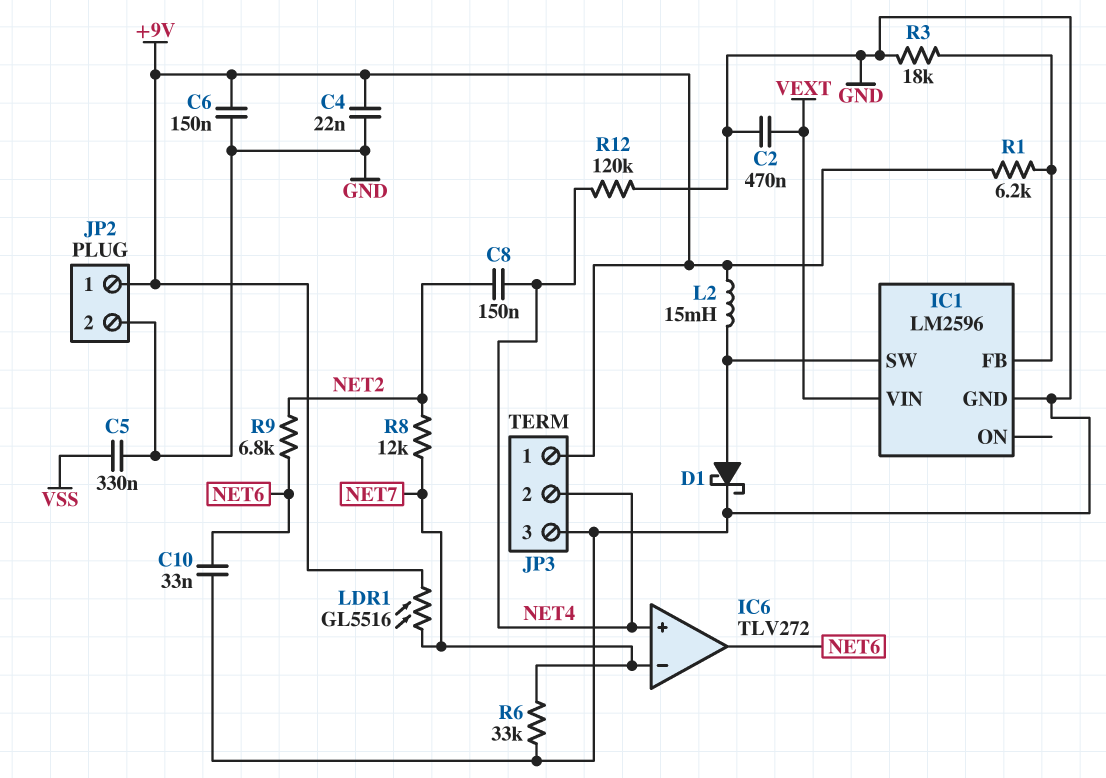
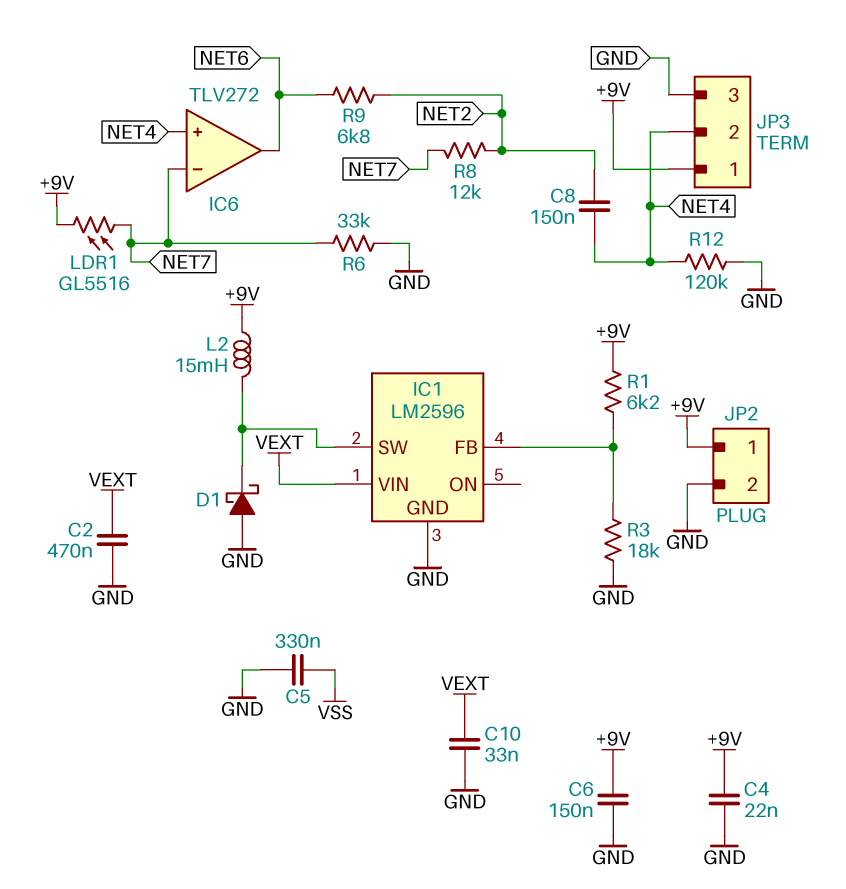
C10: 33nF (GND, NET6) -> 33nF (GND, VEXT)
D1: schottky (A IC1/SW, K GND) -> schottky (A GND, K IC1/SW)

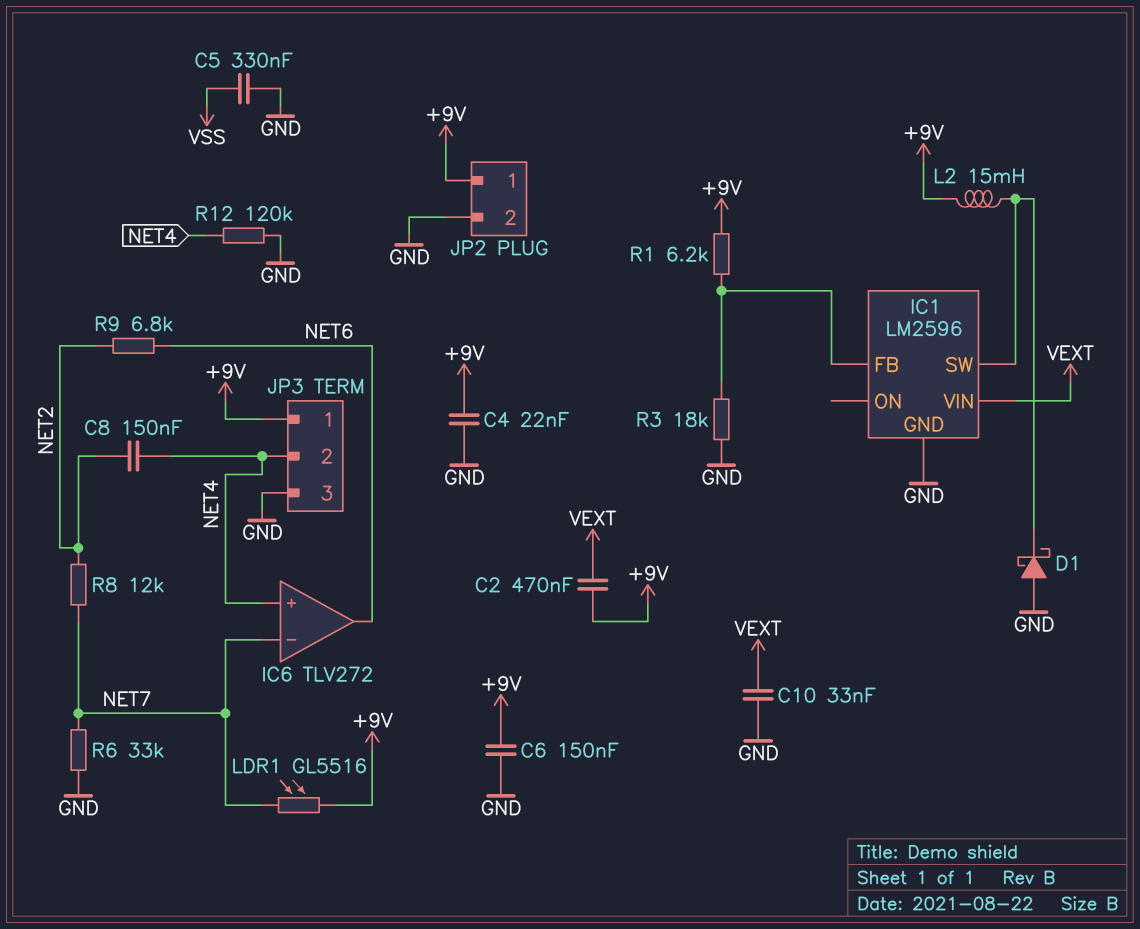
C2: 470nF (GND, VEXT) -> 470nF (+9V, VEXT)

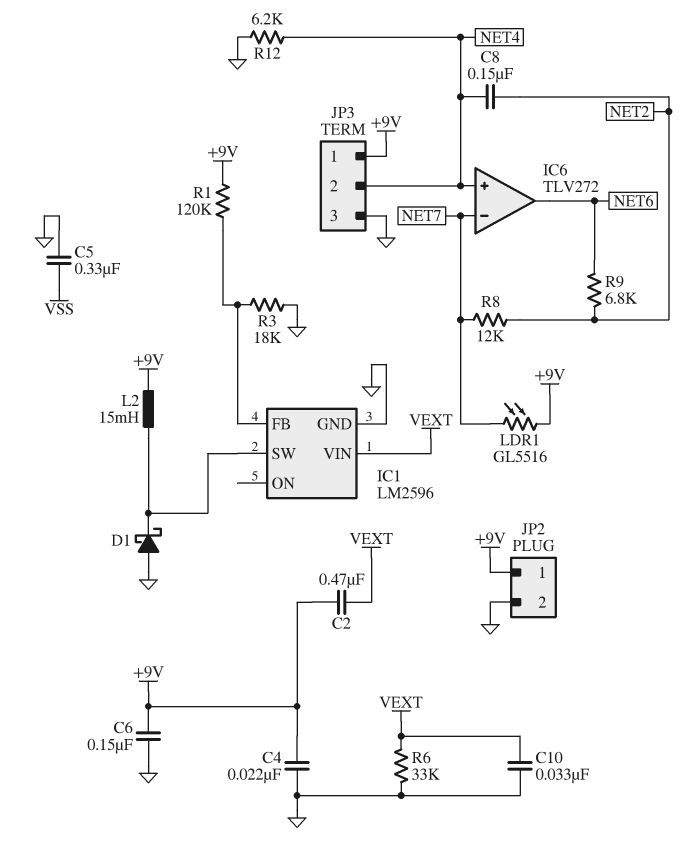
R1: 6.2k (+9V, IC1/FB) -> 120k (+9V, IC1/FB)
R6: 33k (GND, NET7) -> 33k (GND, VEXT)
R12: 120k (GND, NET4) -> 6.2k (GND, NET4)

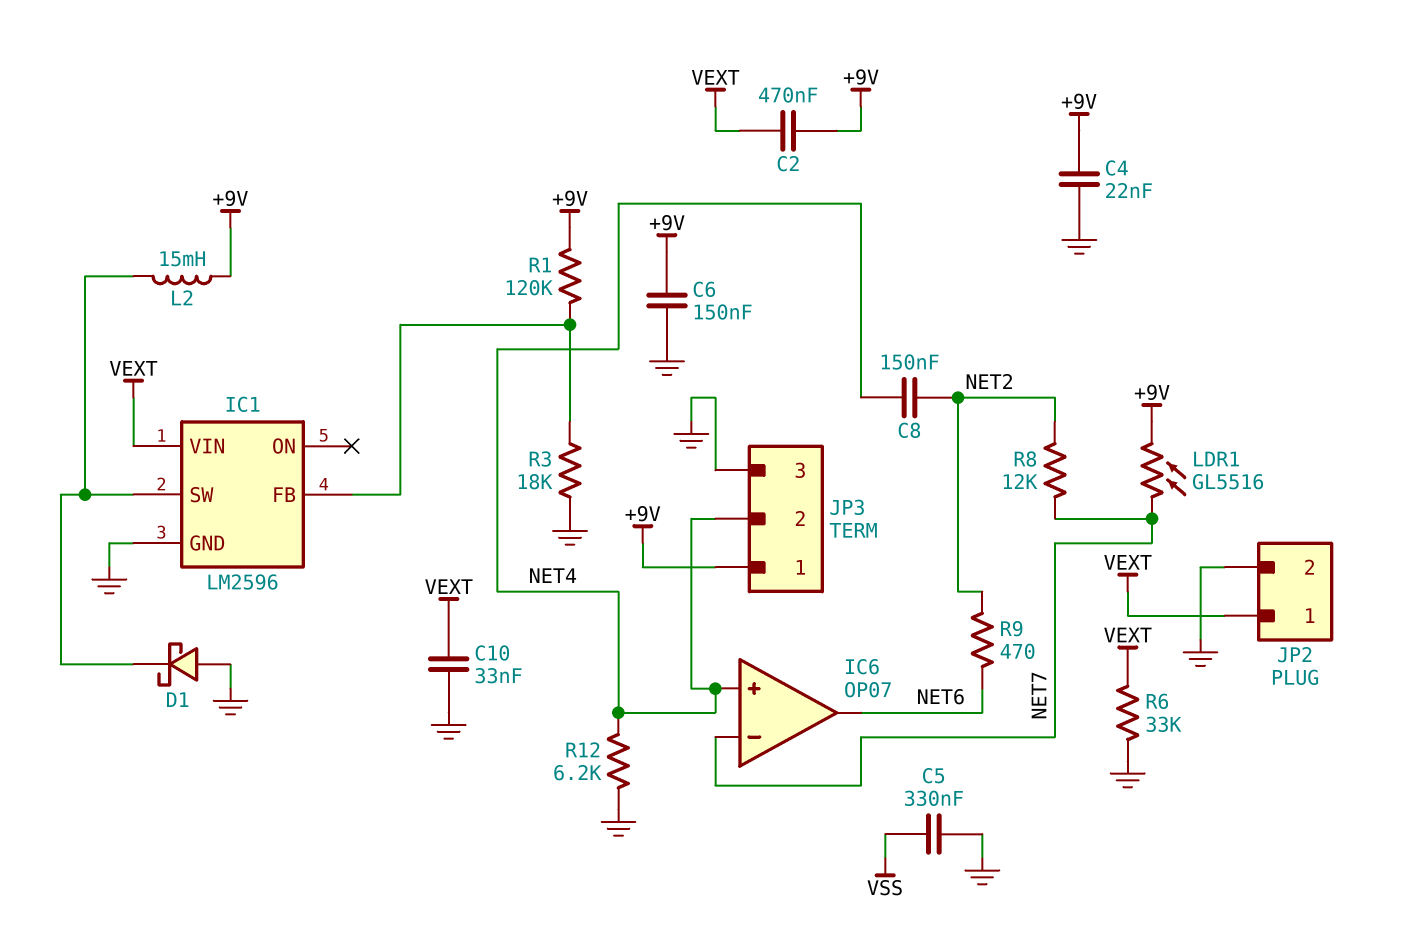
IC6: TLV272 -> OP07
JP2 pin 1: +9V -> VEXT
R9: 6.8k (NET2, NET6) -> 470 (NET2, NET6)

